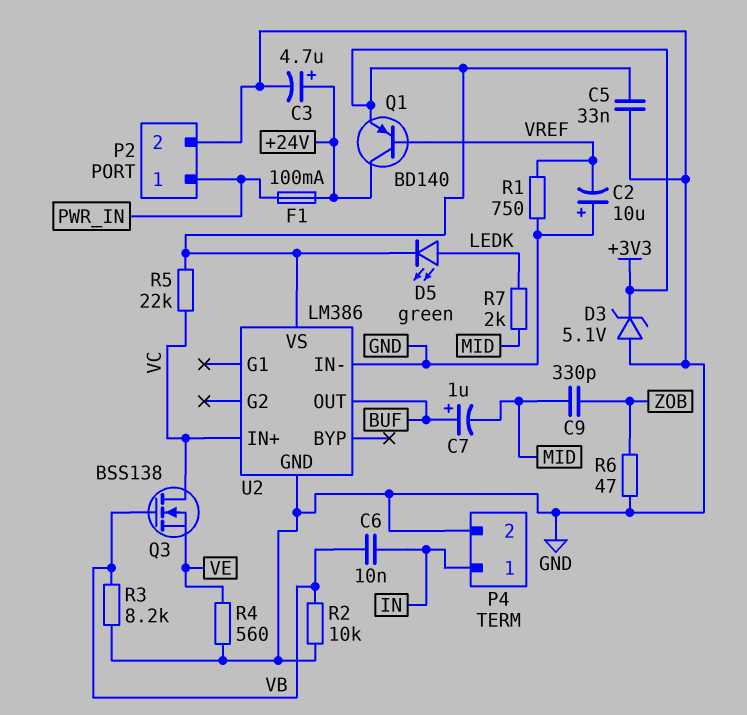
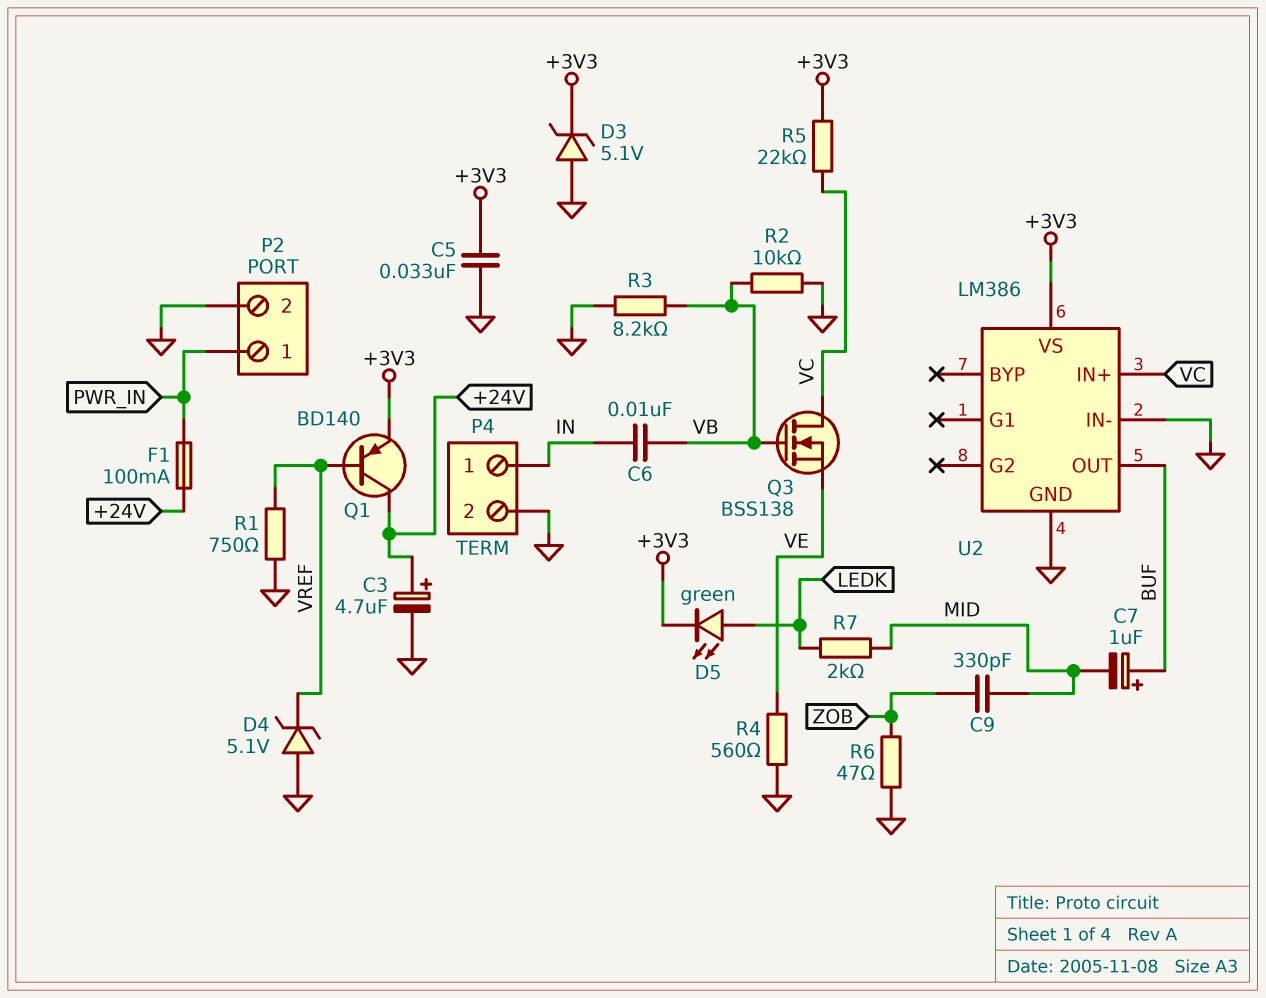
C2: 10uF (plus GND, minus VREF) -> none
D4: none -> zener 5.1V (A GND, K VREF)

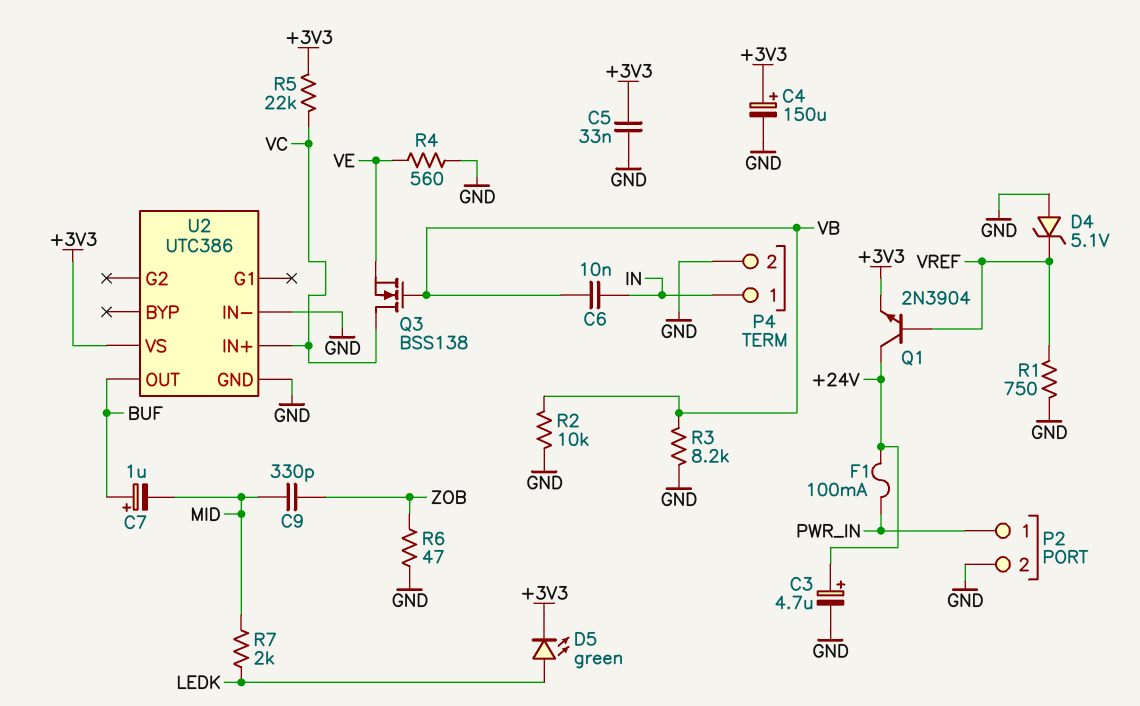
C4: none -> 150uF (plus +3V3, minus GND)
D3: zener 5.1V (A GND, K +3V3) -> none
Q1: PNP BD140 (B VREF, C +24V, E +3V3) -> NPN 2N3904 (B VREF, C +24V, E +3V3)
U2: LM386 -> UTC386

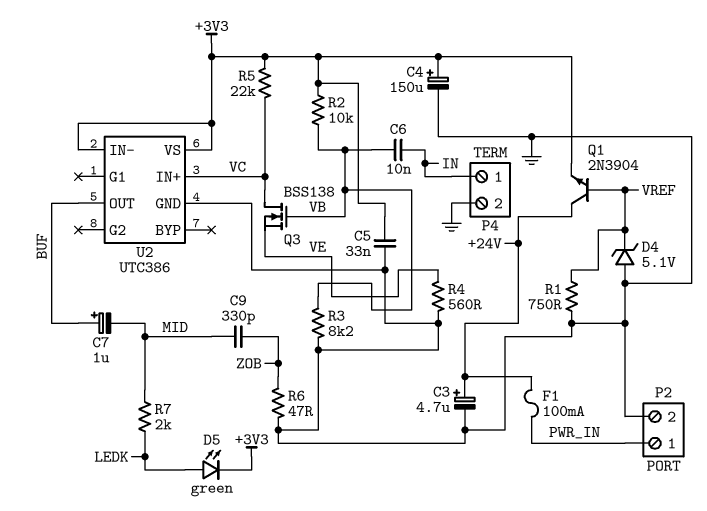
R2: 10k (GND, VB) -> 10k (+3V3, VB)
U2 pin IN-: GND -> +3V3

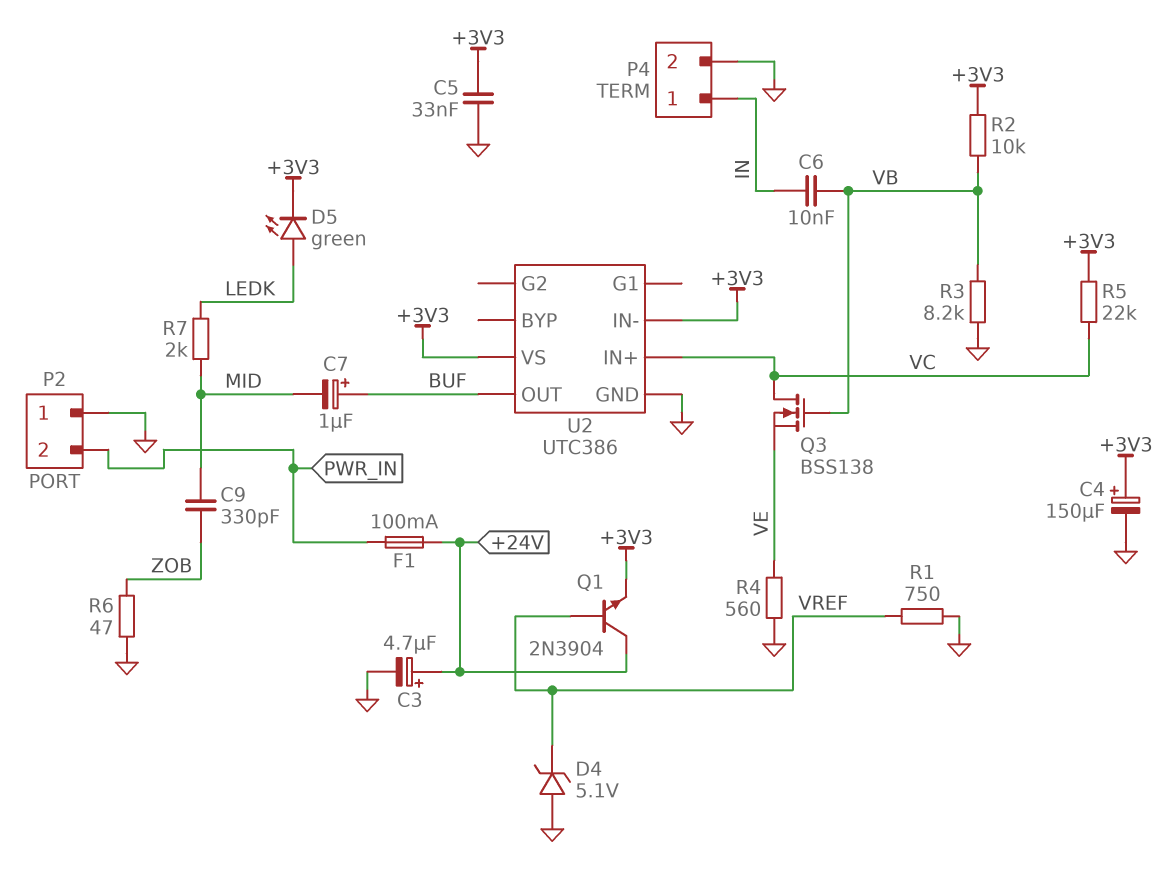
P2 pin 1: PWR_IN -> GND
P2 pin 2: GND -> PWR_IN

